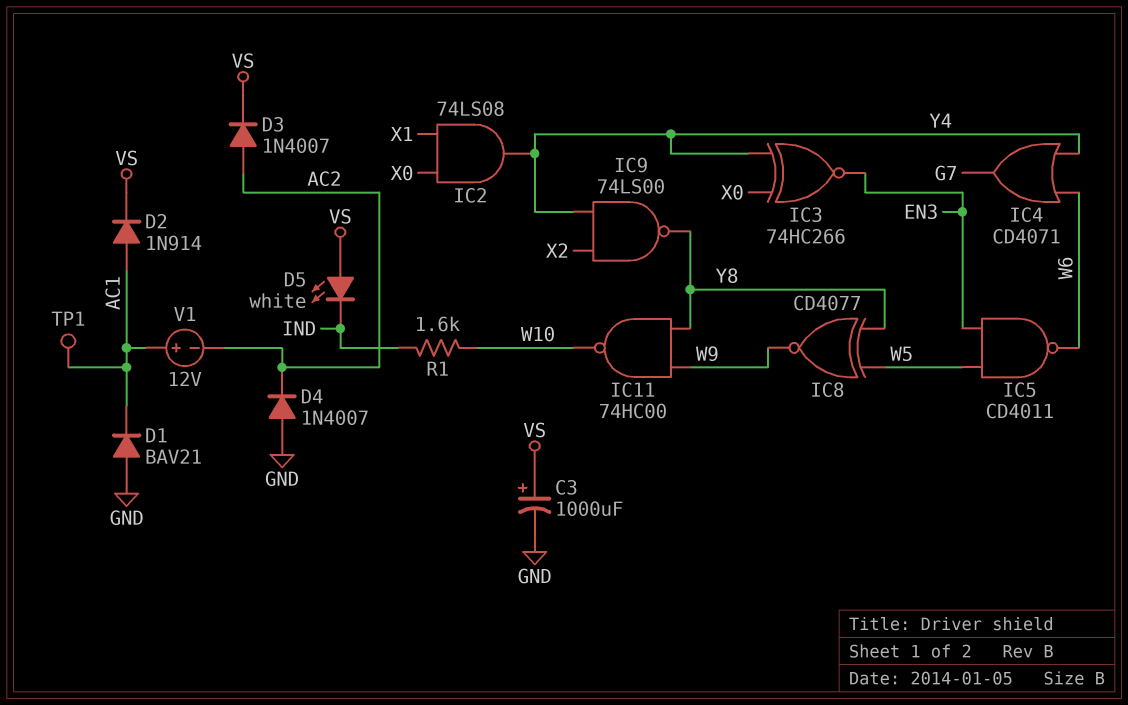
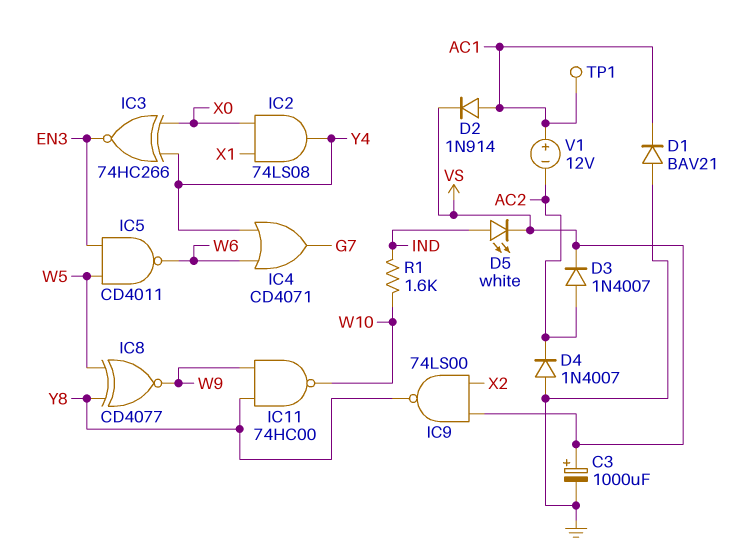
D5: LED white (A VS, K IND) -> LED white (A IND, K VS)
IC9: NAND 74LS00 (in X2, in Y4, out Y8) -> NAND 74LS00 (in VS, in X2, out Y8)

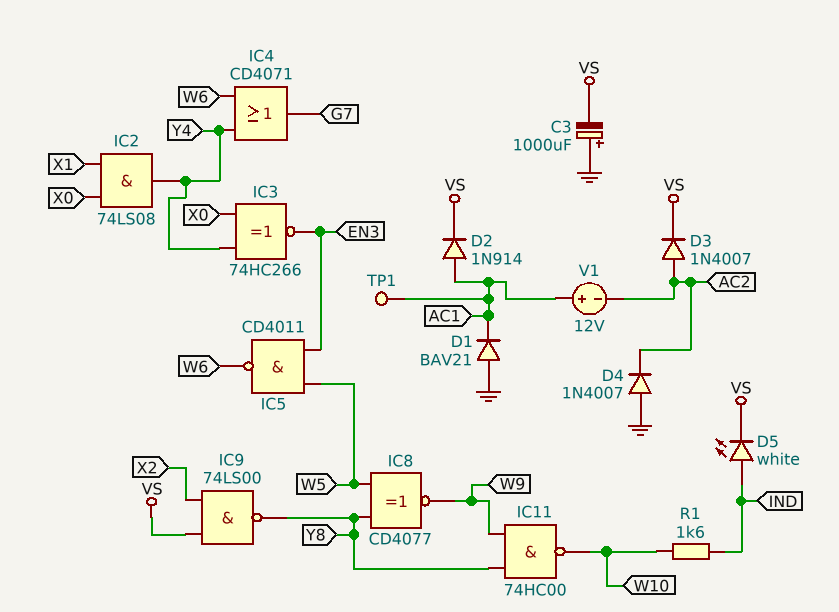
C3: 1000uF (plus VS, minus GND) -> 1000uF (plus GND, minus VS)

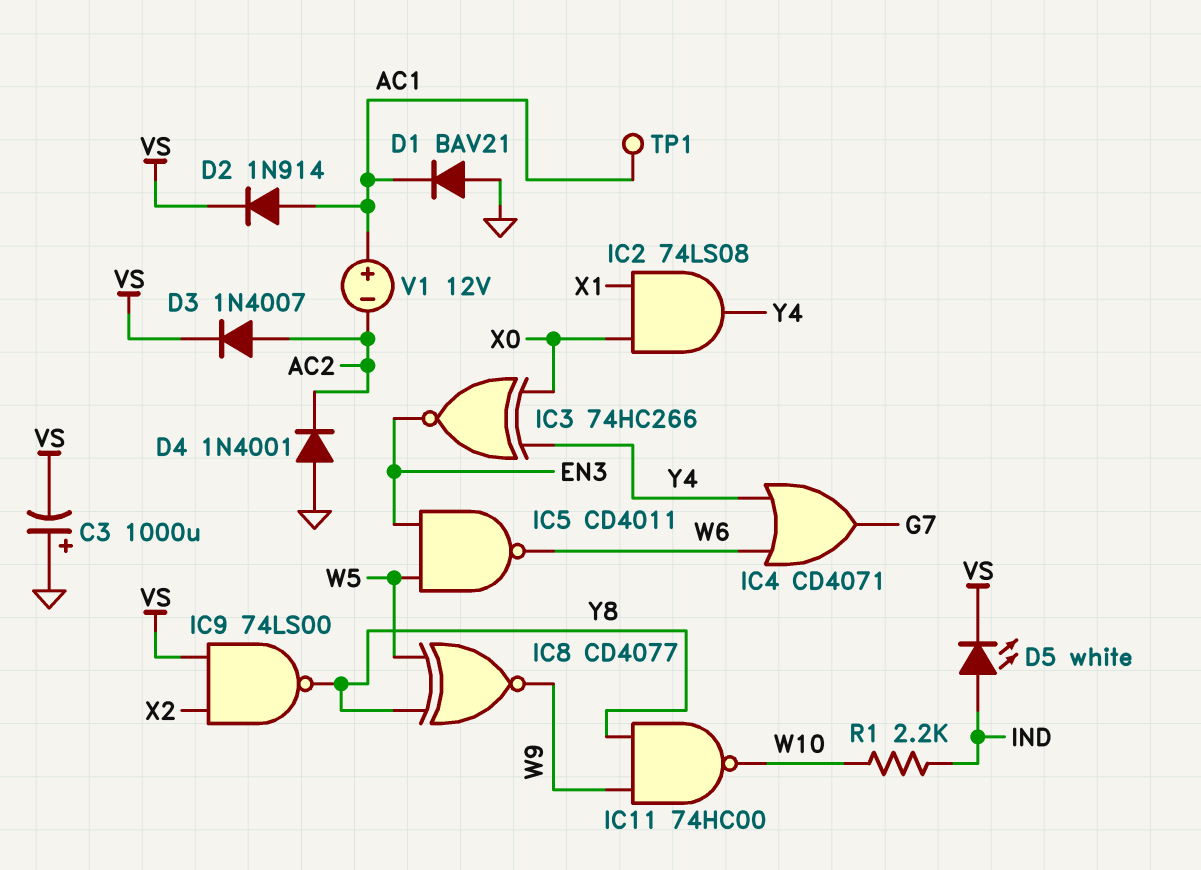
D4: diode 1N4007 (A GND, K AC2) -> diode 1N4001 (A GND, K AC2)
R1: 1.6k (IND, W10) -> 2.2k (IND, W10)

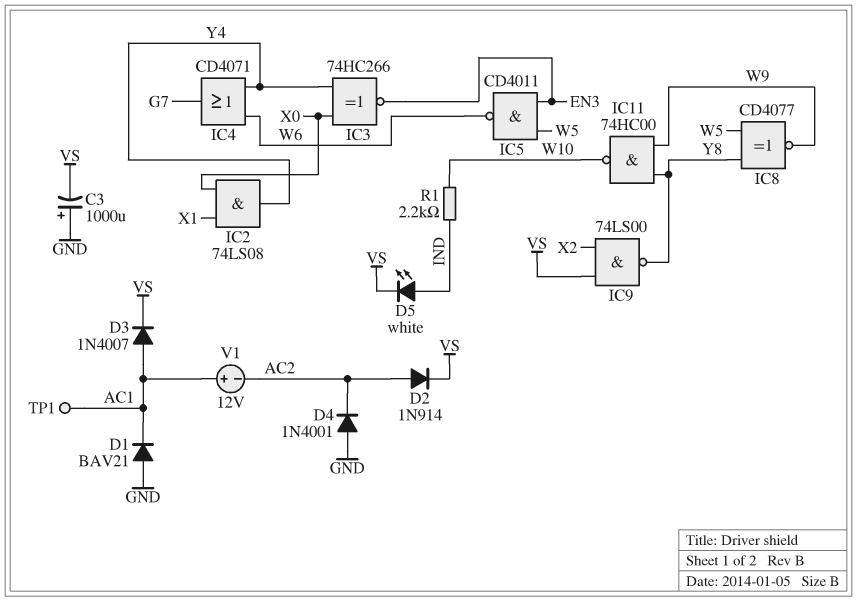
D2: diode 1N914 (A AC1, K VS) -> diode 1N914 (A AC2, K VS)
D3: diode 1N4007 (A AC2, K VS) -> diode 1N4007 (A AC1, K VS)

